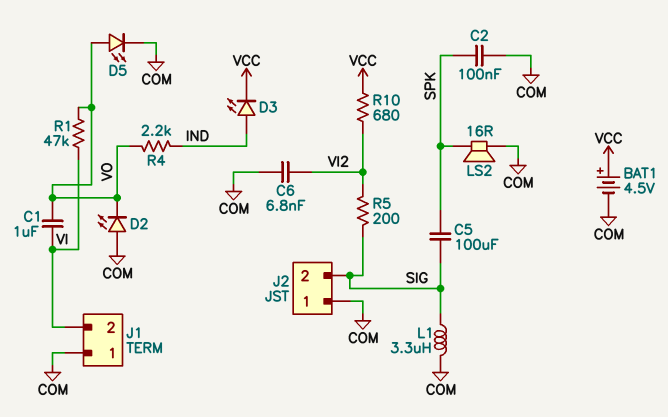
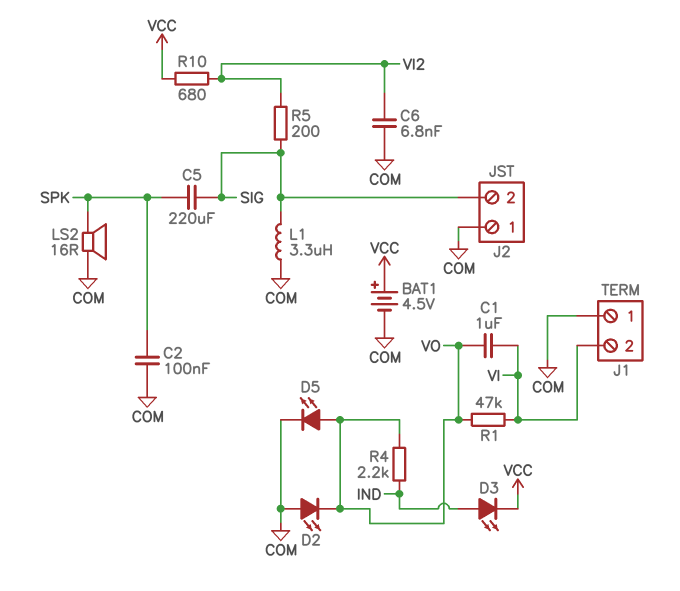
C5: 100uF (SIG, SPK) -> 220uF (SIG, SPK)

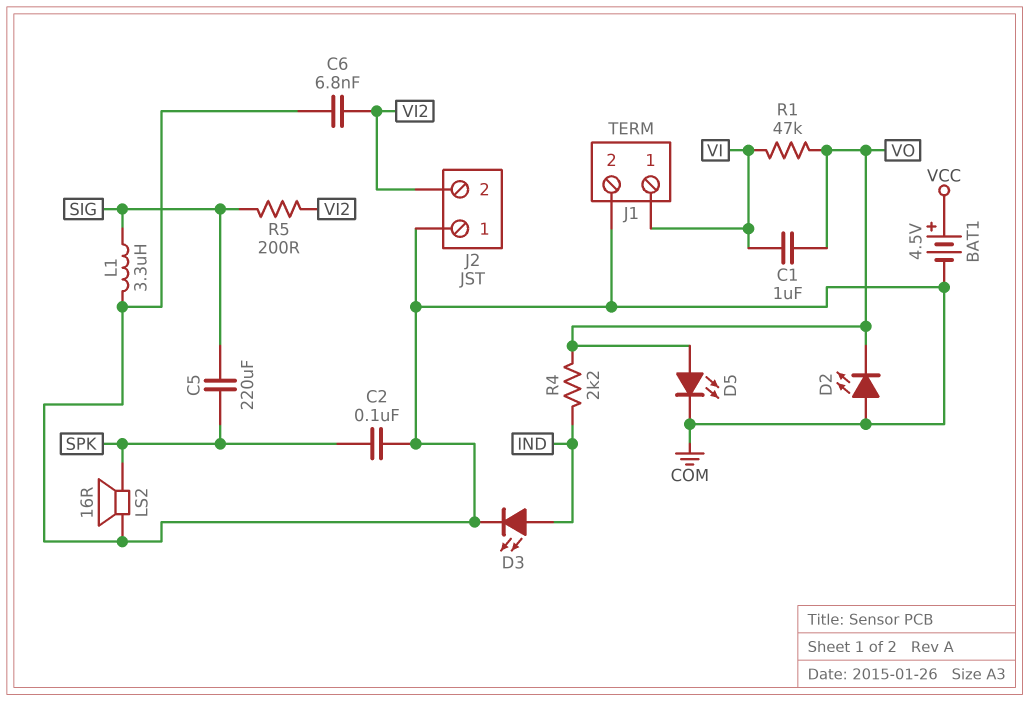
D3: LED (A IND, K VCC) -> LED (A IND, K COM)
J1 pin 1: COM -> VI
J1 pin 2: VI -> COM
J2 pin 2: SIG -> VI2
R10: 680 (VCC, VI2) -> none

